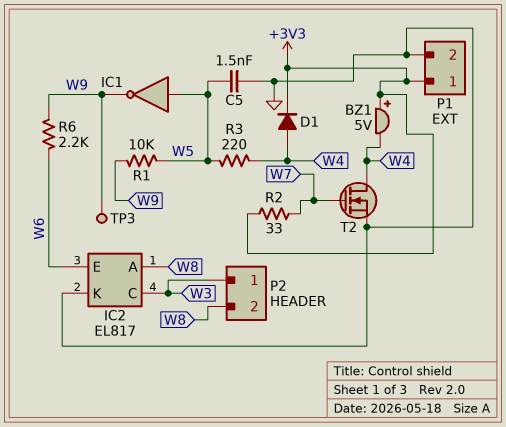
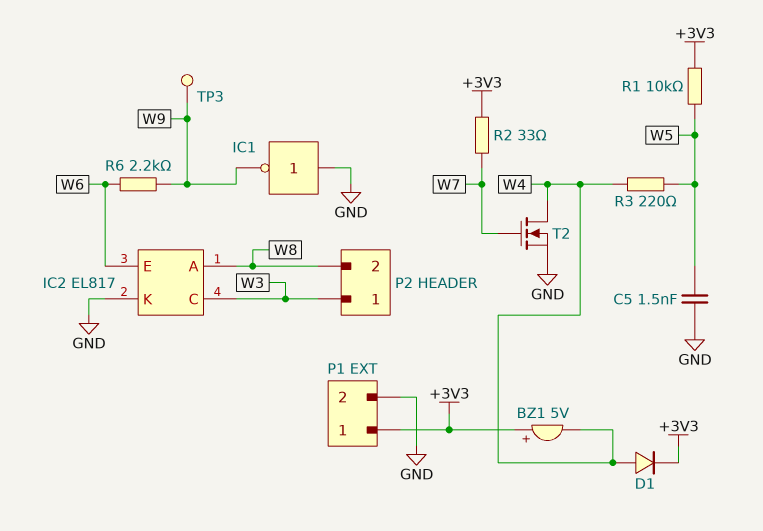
IC1: NOT (in W5, out W9) -> NOT (in GND, out W9)
R1: 10k (W5, W9) -> 10k (+3V3, W5)

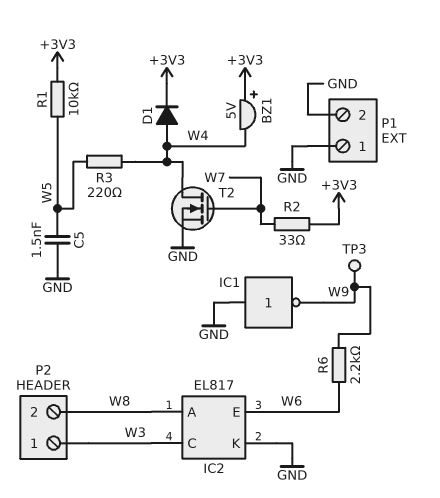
P1 pin 1: +3V3 -> GND

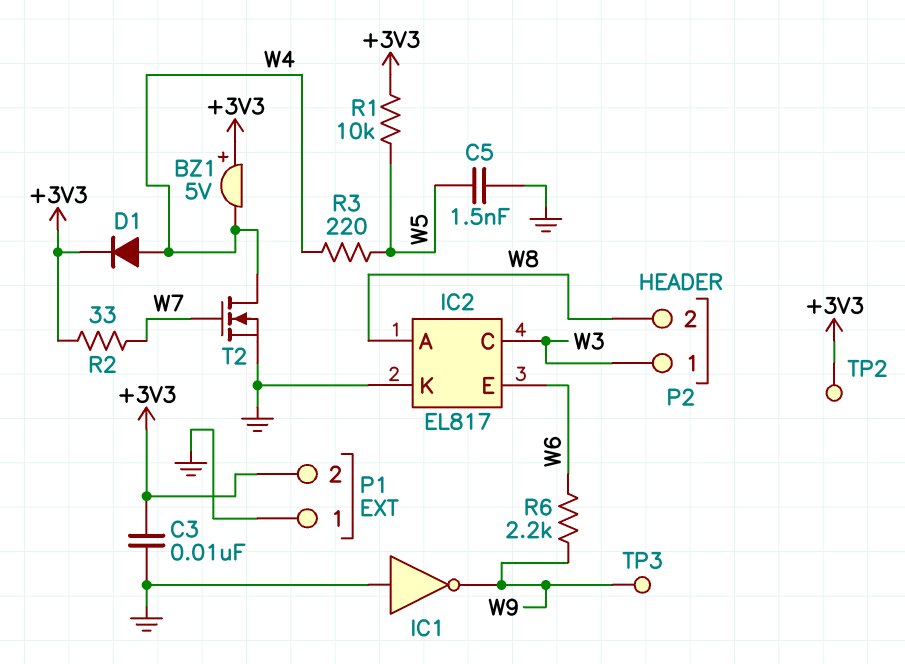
C3: none -> 10nF (+3V3, GND)
P1 pin 2: GND -> +3V3
TP2: none -> test point (+3V3)

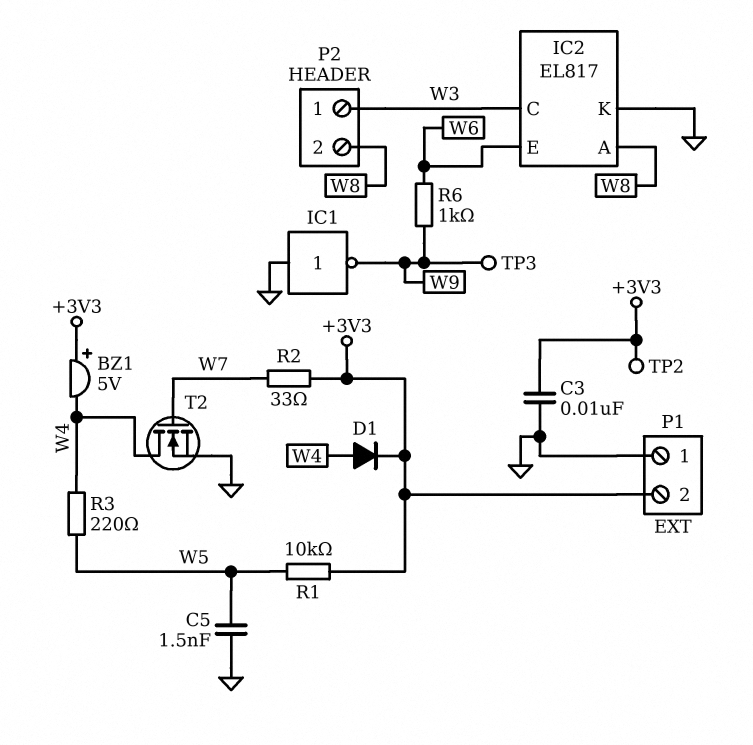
R6: 2.2k (W6, W9) -> 1k (W6, W9)

